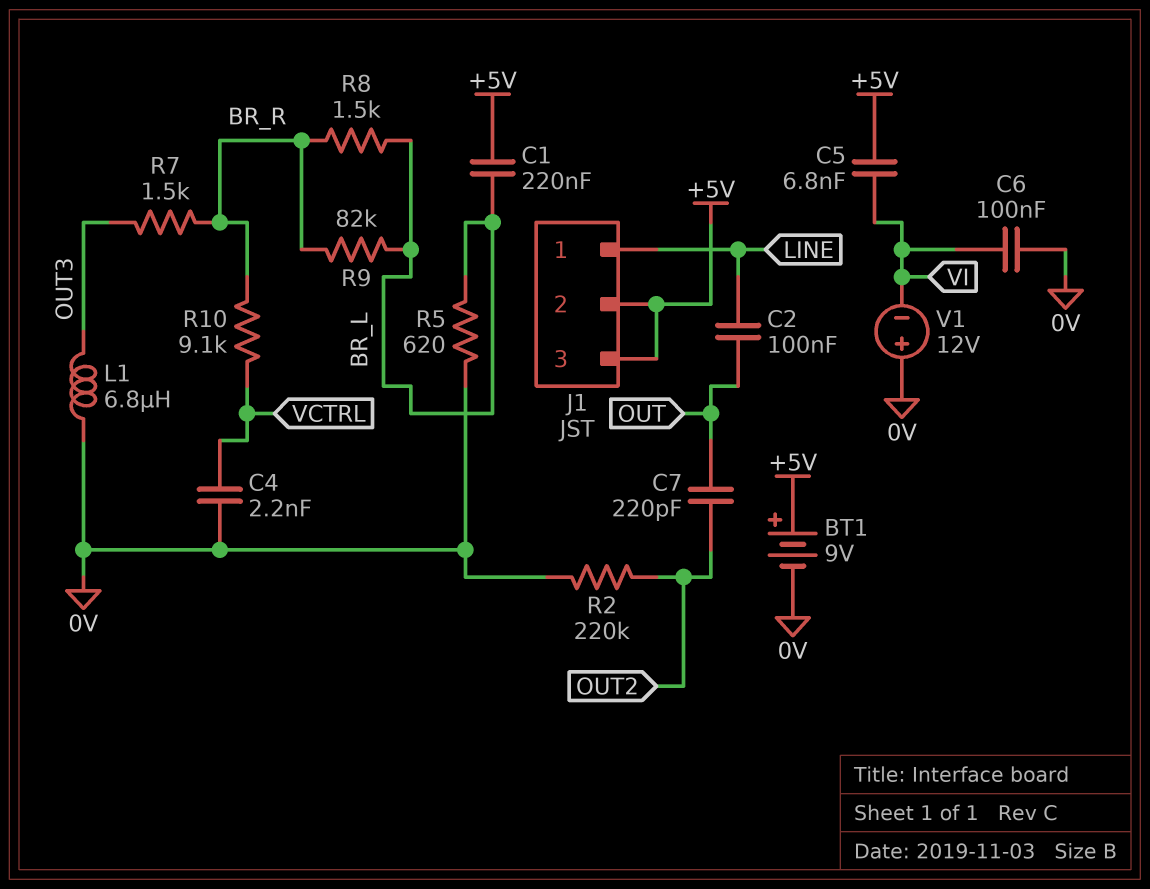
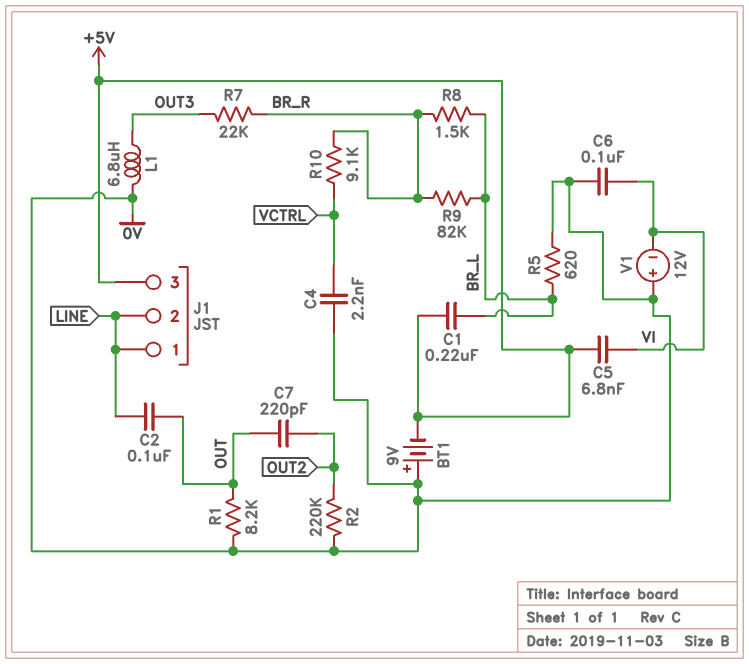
BT1: 9V (plus +5V, minus 0V) -> 9V (plus 0V, minus +5V)
J1 pin 2: +5V -> LINE
R1: none -> 8.2k (0V, OUT)
R7: 1.5k (BR_R, OUT3) -> 22k (BR_R, OUT3)

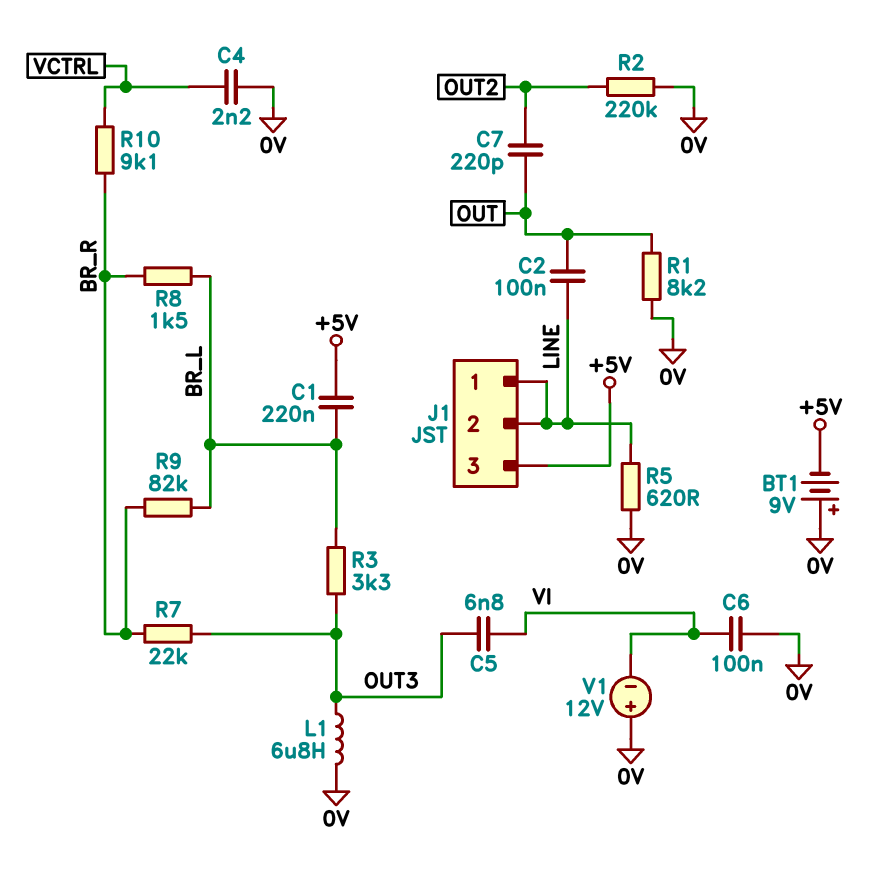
C5: 6.8nF (+5V, VI) -> 6.8nF (OUT3, VI)
R3: none -> 3.3k (BR_L, OUT3)
R5: 620 (0V, BR_L) -> 620 (0V, LINE)

